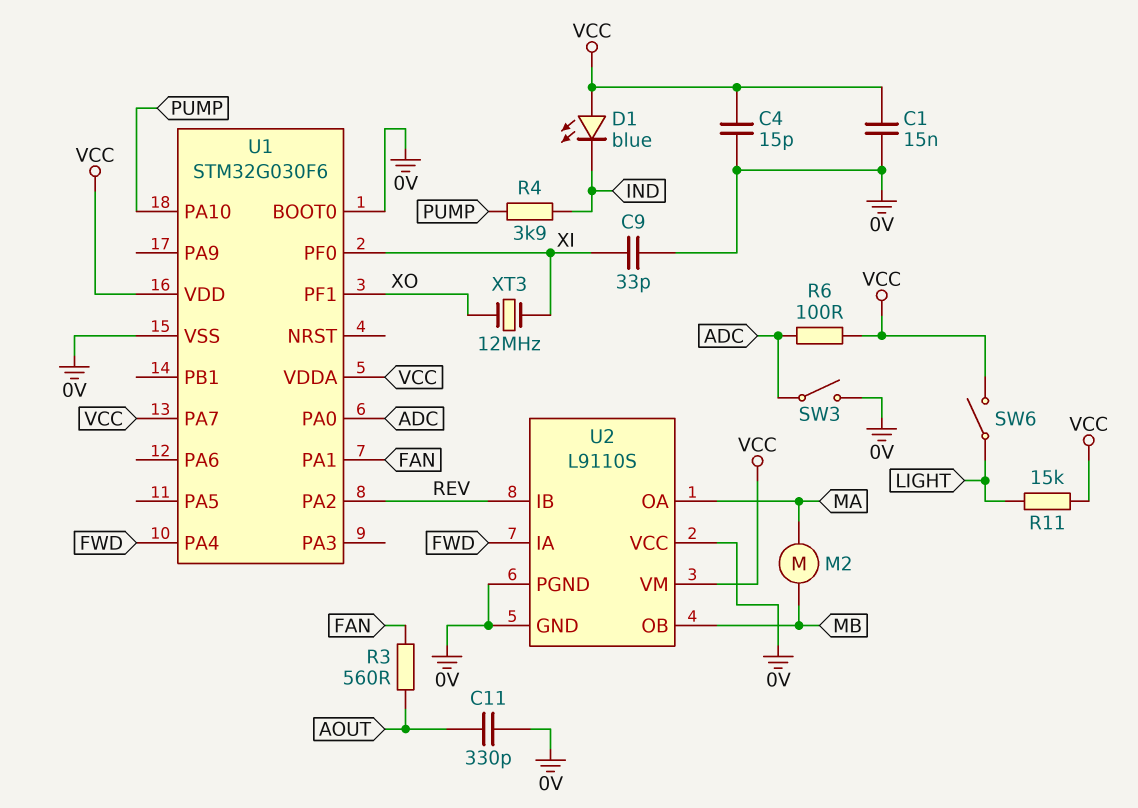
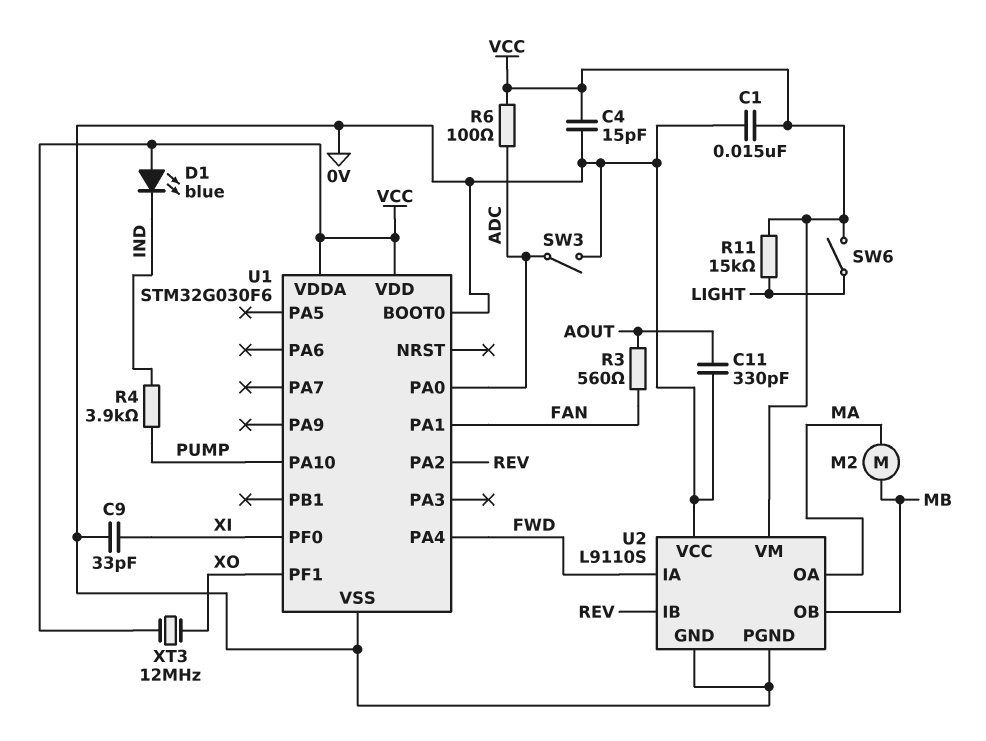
U1 pin PA7: VCC -> none
XT3: 12MHz (XI, XO) -> 12MHz (VCC, XO)

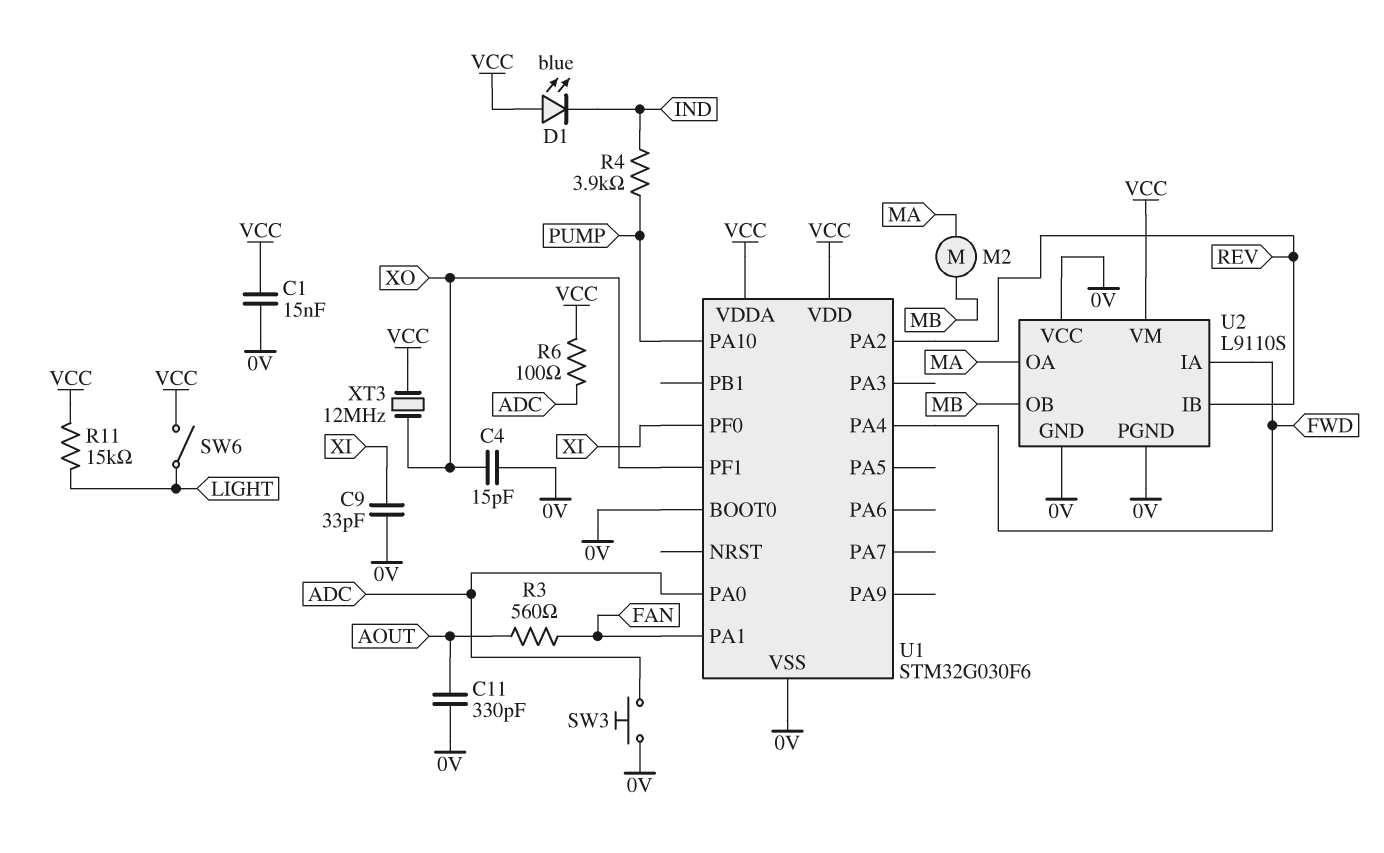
C4: 15pF (0V, VCC) -> 15pF (0V, XO)
SW3: switch (0V, ADC) -> button (0V, ADC)

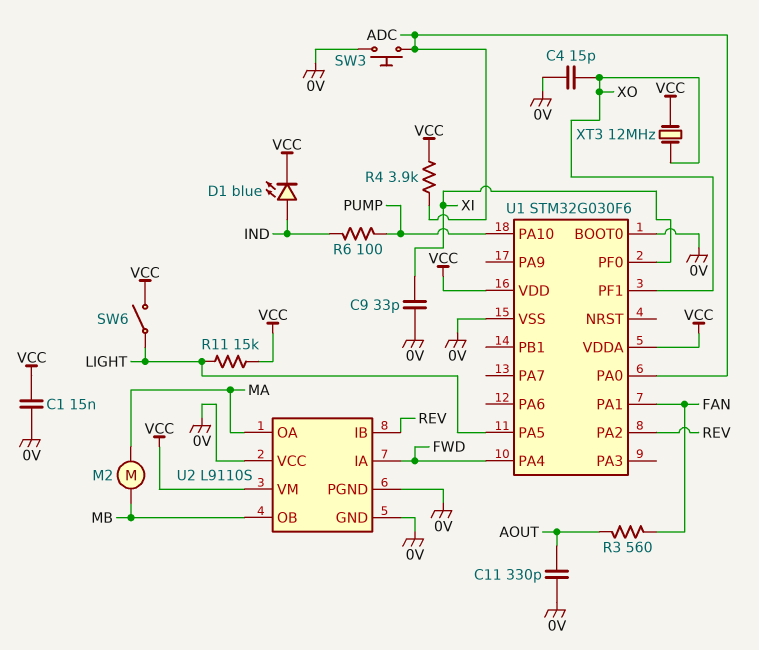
D1: LED blue (A VCC, K IND) -> LED blue (A IND, K VCC)
R4: 3.9k (IND, PUMP) -> 3.9k (ADC, VCC)
R6: 100 (ADC, VCC) -> 100 (IND, PUMP)
U1 pin PA5: none -> LIGHT

